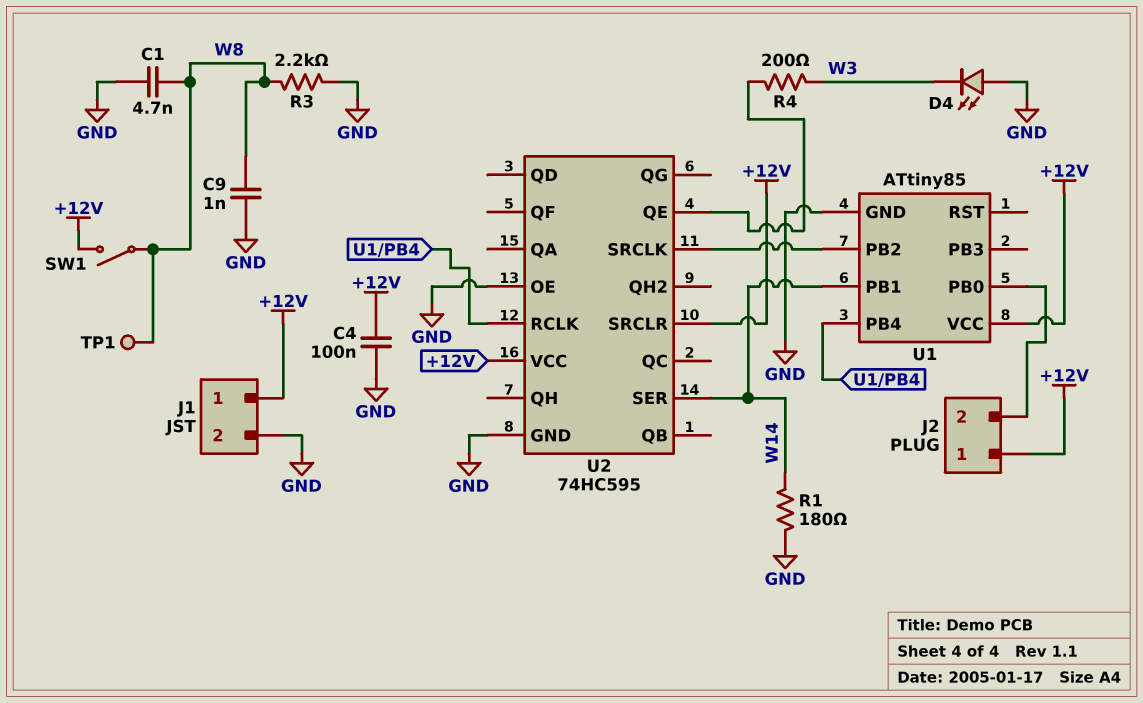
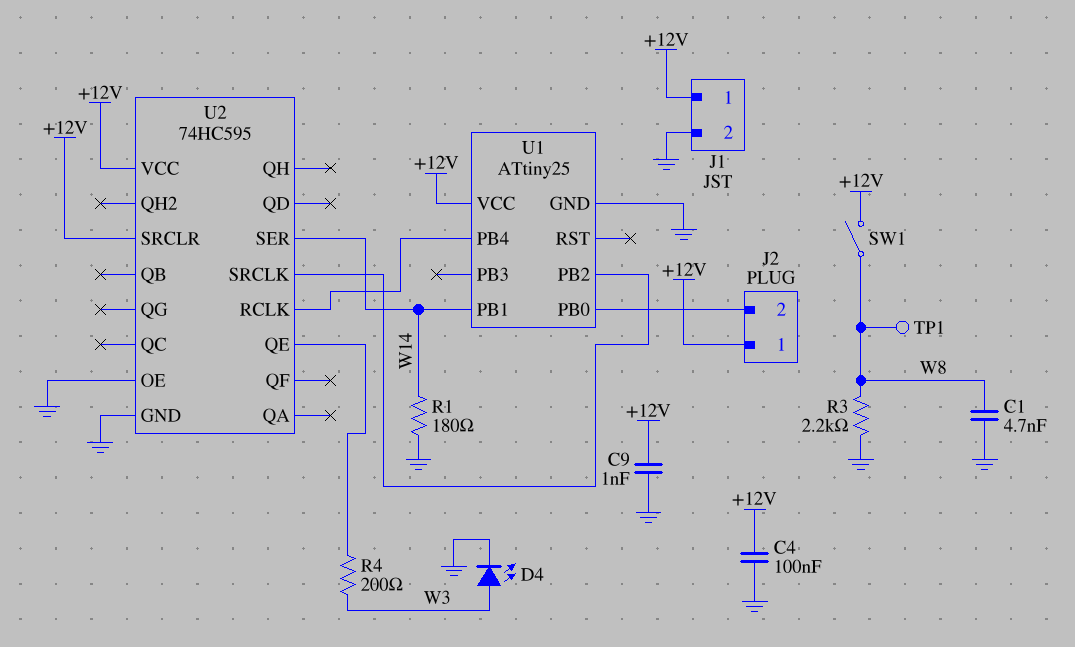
C9: 1nF (GND, W8) -> 1nF (+12V, GND)
D4: LED (A GND, K W3) -> LED (A W3, K GND)
U1: ATtiny85 -> ATtiny25

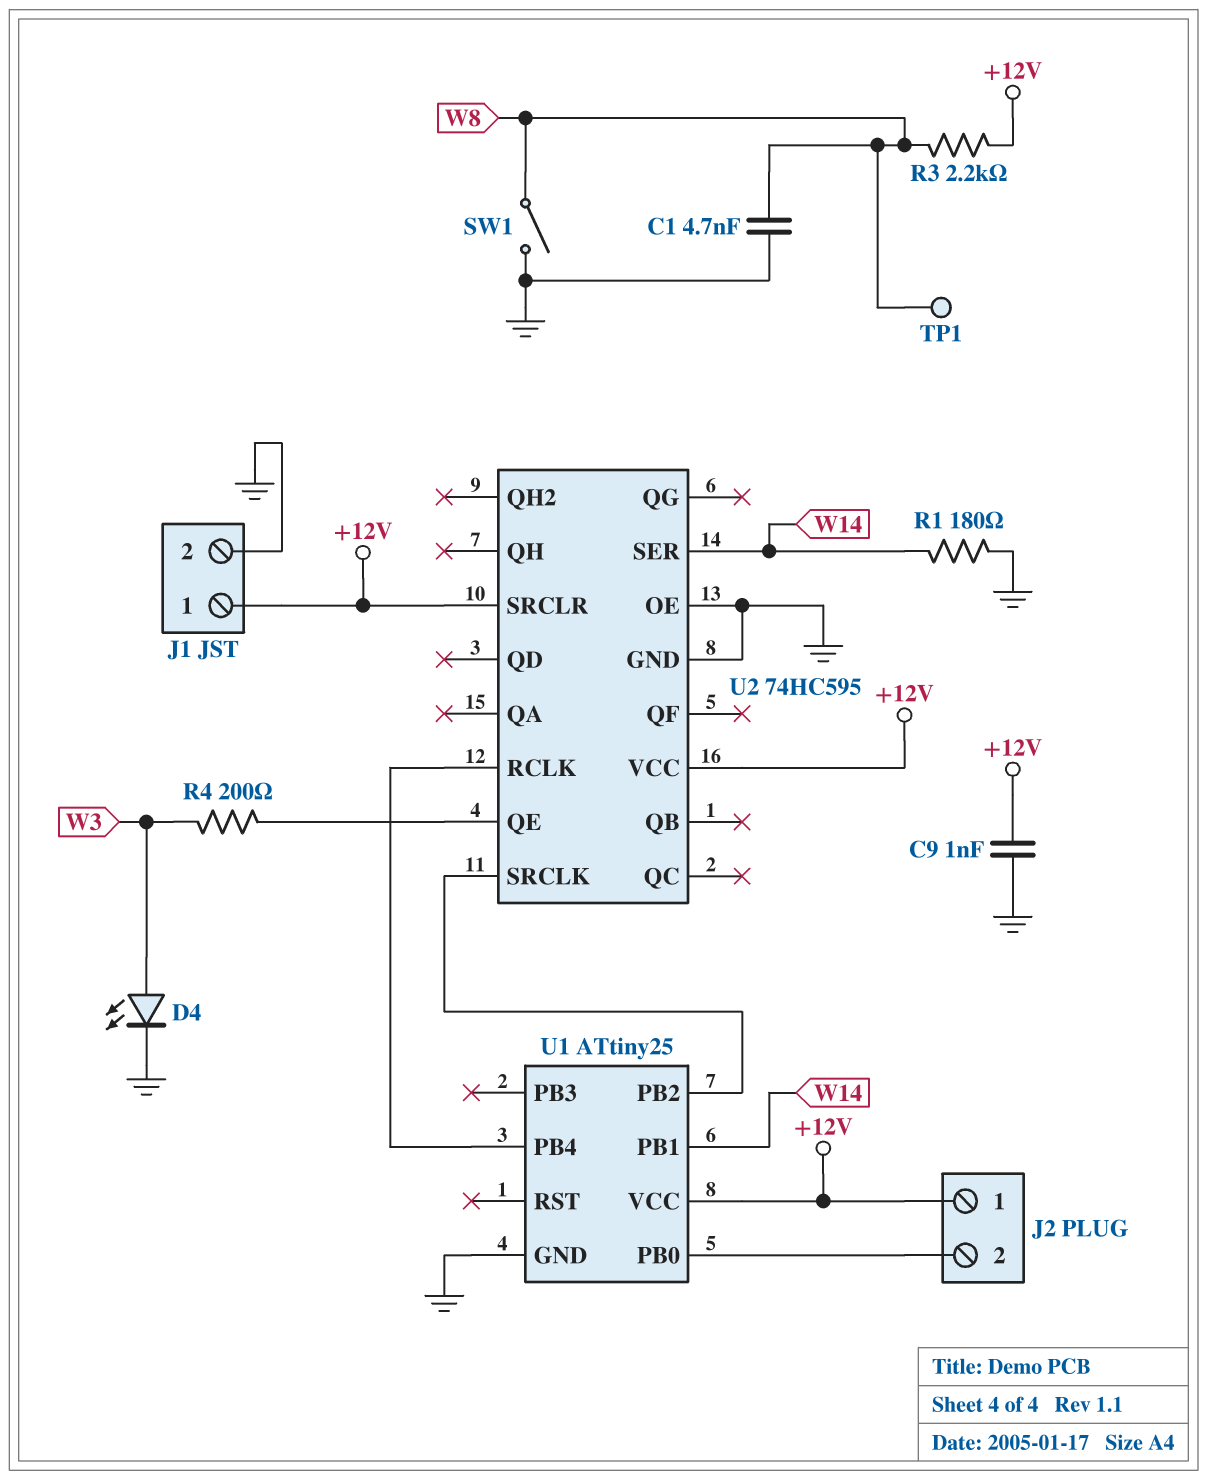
C4: 100nF (+12V, GND) -> none
R3: 2.2k (GND, W8) -> 2.2k (+12V, W8)
SW1: switch (+12V, W8) -> switch (GND, W8)

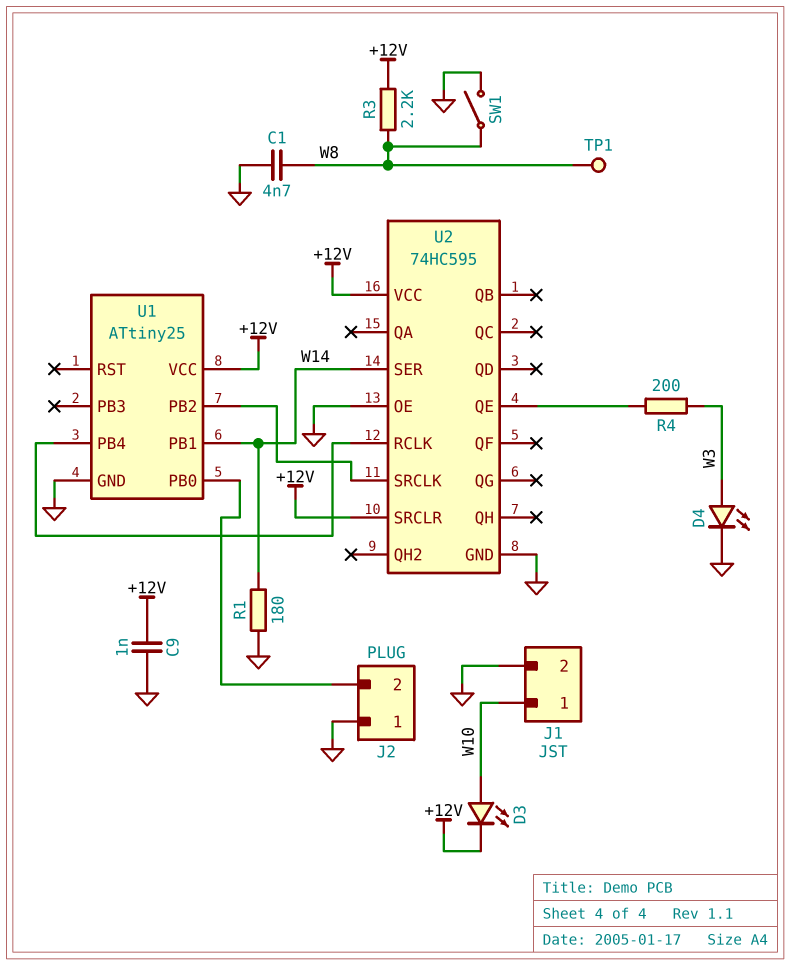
D3: none -> LED (A W10, K +12V)
J1 pin 1: +12V -> W10
J2 pin 1: +12V -> GND

